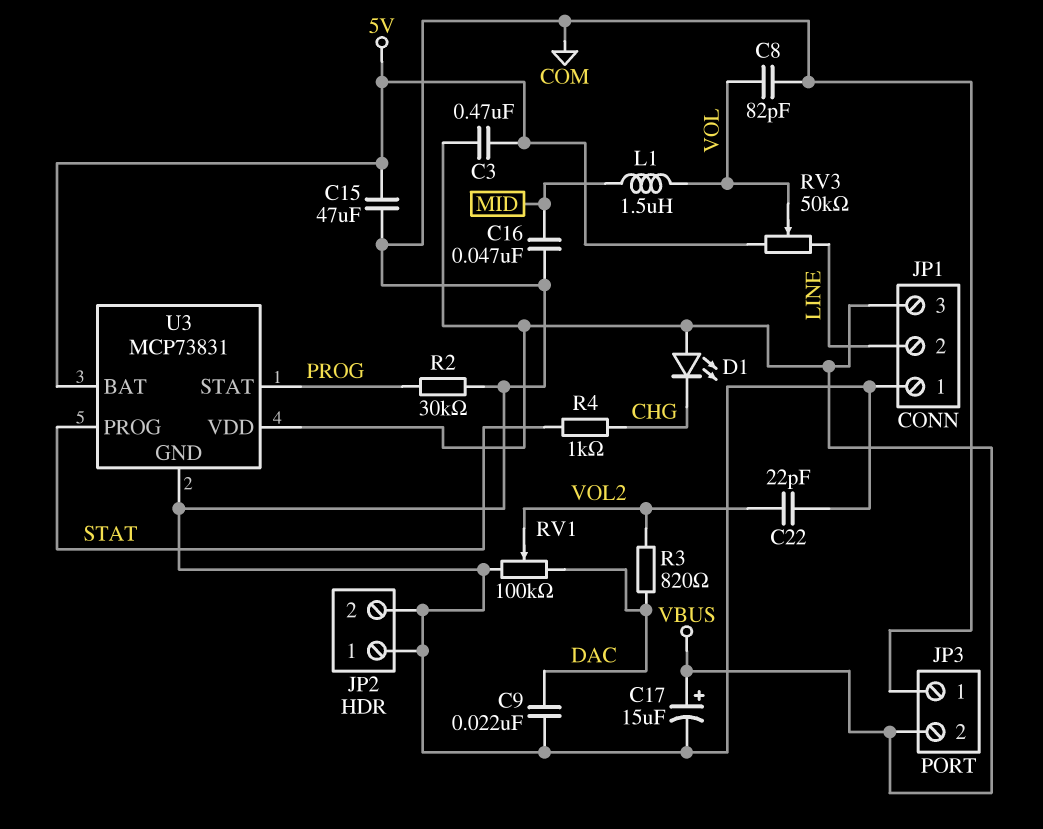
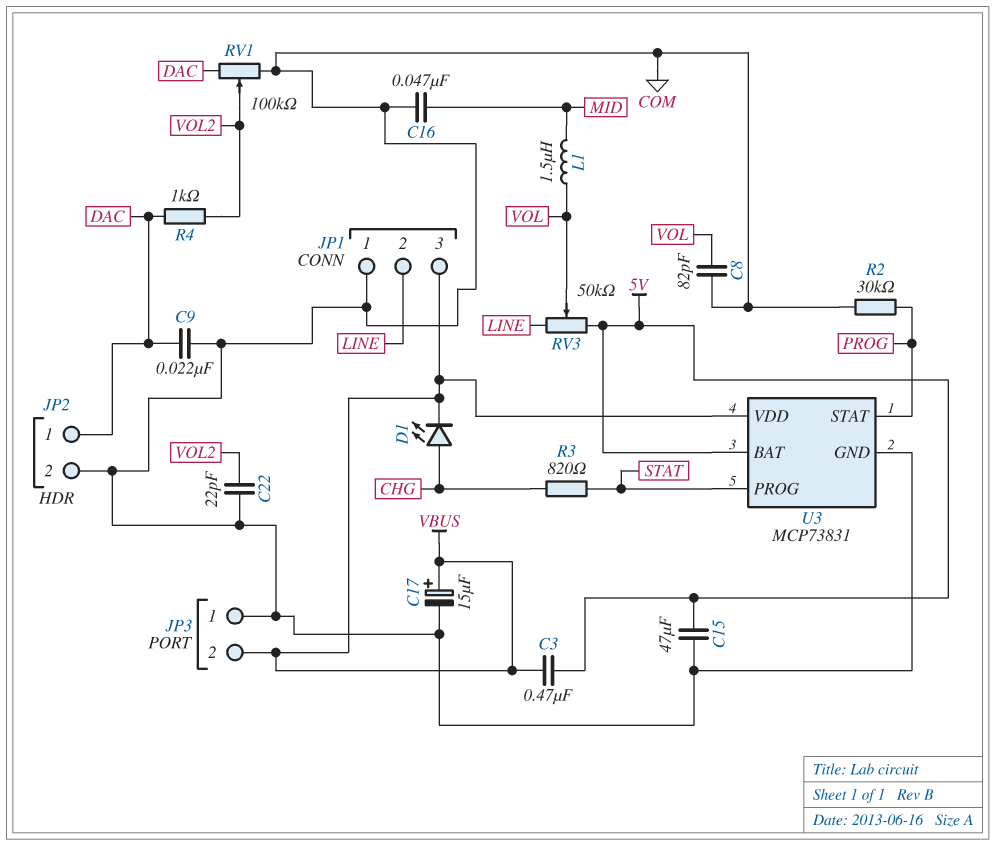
D1: LED (A VBUS, K CHG) -> LED (A CHG, K VBUS)
JP2 pin 1: COM -> DAC
R3: 820 (DAC, VOL2) -> 820 (CHG, STAT)
R4: 1k (CHG, STAT) -> 1k (DAC, VOL2)

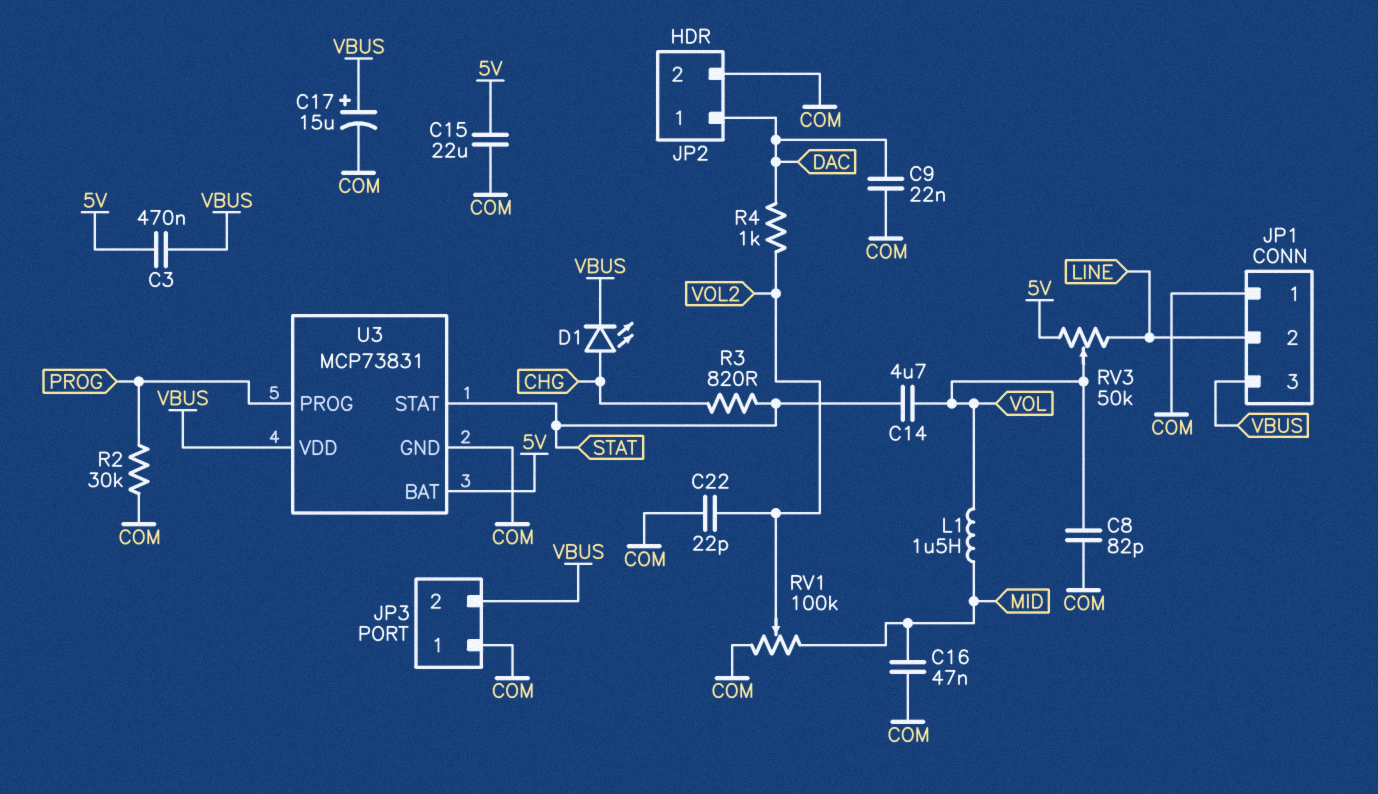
C14: none -> 4.7uF (STAT, VOL)
C15: 47uF (5V, COM) -> 22uF (5V, COM)
RV1: 100k (COM, DAC, wiper VOL2) -> 100k (COM, MID, wiper VOL2)
U3 pin PROG: STAT -> PROG
U3 pin STAT: PROG -> STAT

